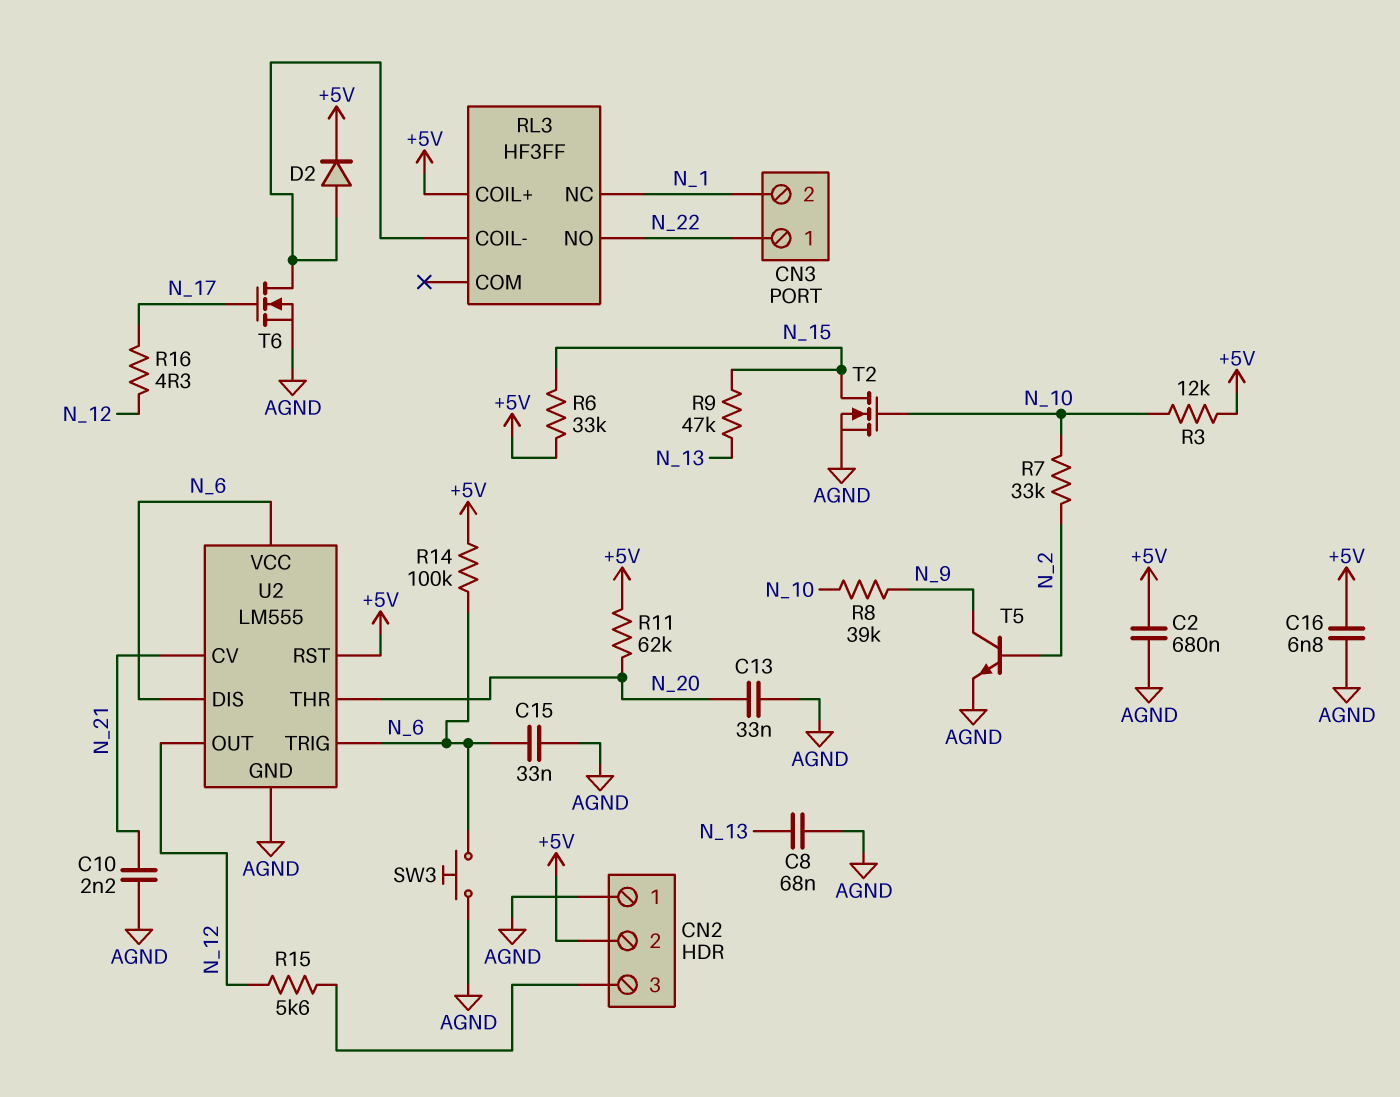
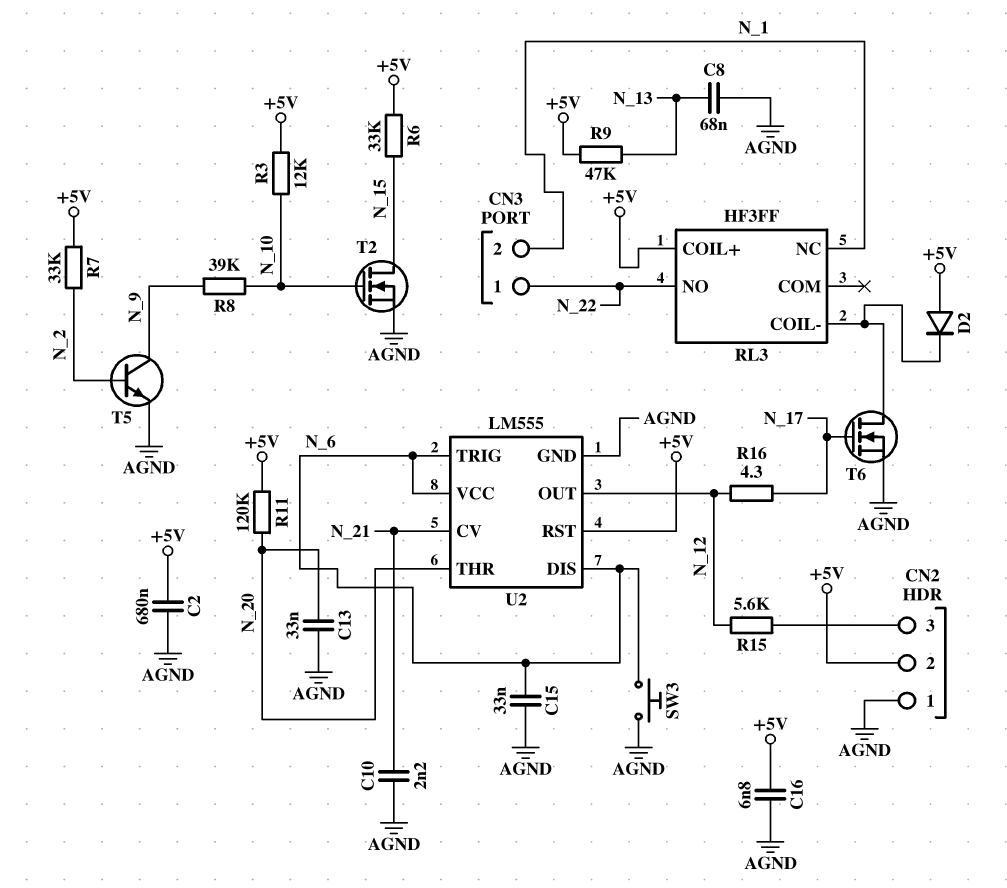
D2: diode (A RL3/COIL-, K +5V) -> diode (A +5V, K RL3/COIL-)
R7: 33k (N_2, N_10) -> 33k (+5V, N_2)
R9: 47k (N_13, N_15) -> 47k (+5V, N_13)
R11: 62k (+5V, N_20) -> 120k (+5V, N_20)
R14: 100k (+5V, N_6) -> none

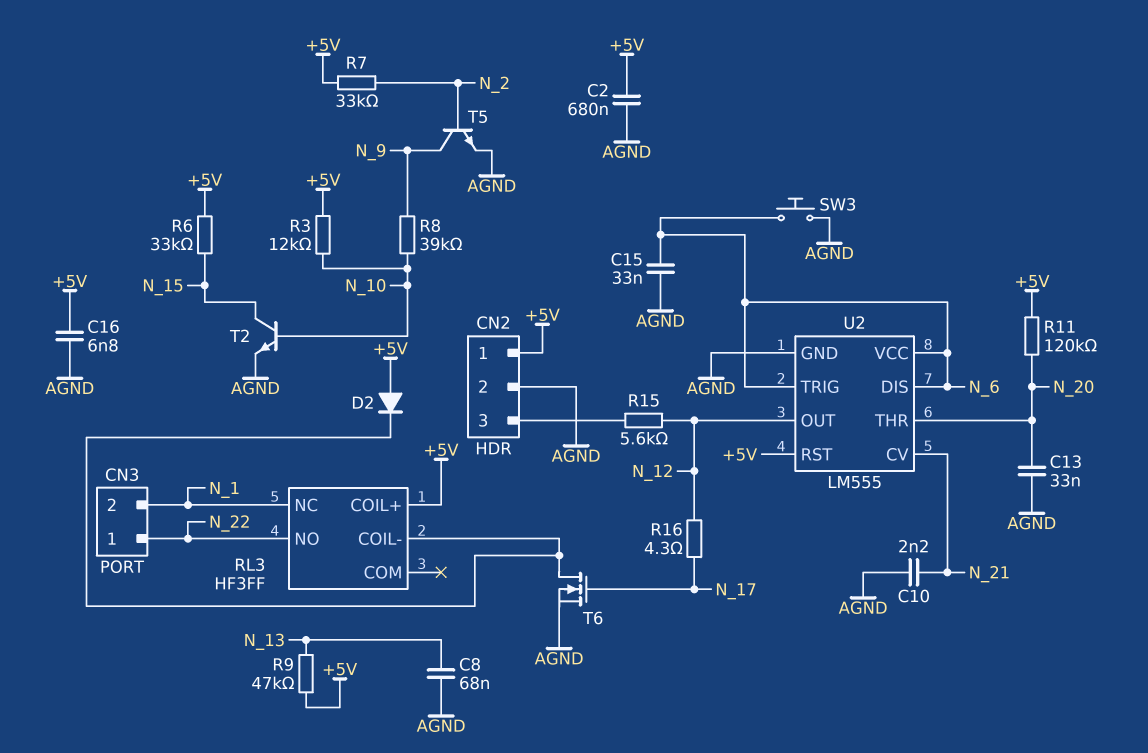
CN2 pin 1: AGND -> +5V
CN2 pin 2: +5V -> AGND
T2: NMOS (G N_10, D N_15, S AGND) -> NPN (B N_10, C N_15, E AGND)

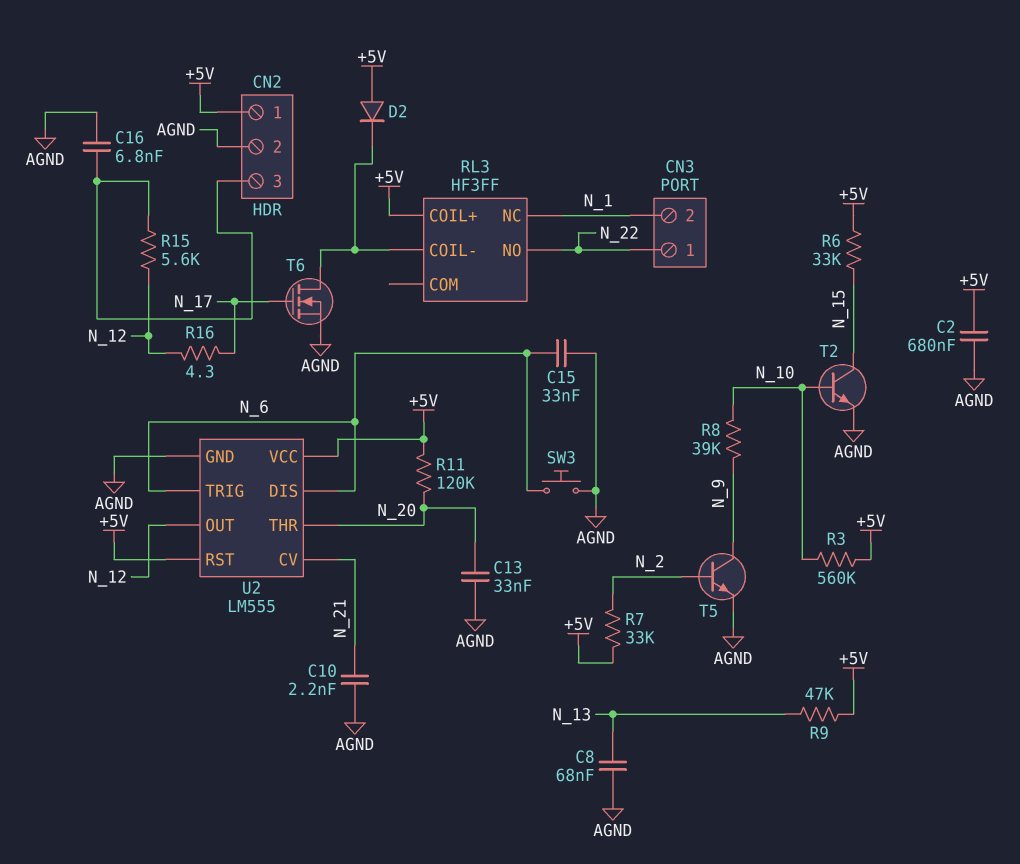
C16: 6.8nF (+5V, AGND) -> 6.8nF (AGND, CN2/3)
R3: 12k (+5V, N_10) -> 560k (+5V, N_10)
U2 pin VCC: N_6 -> +5V

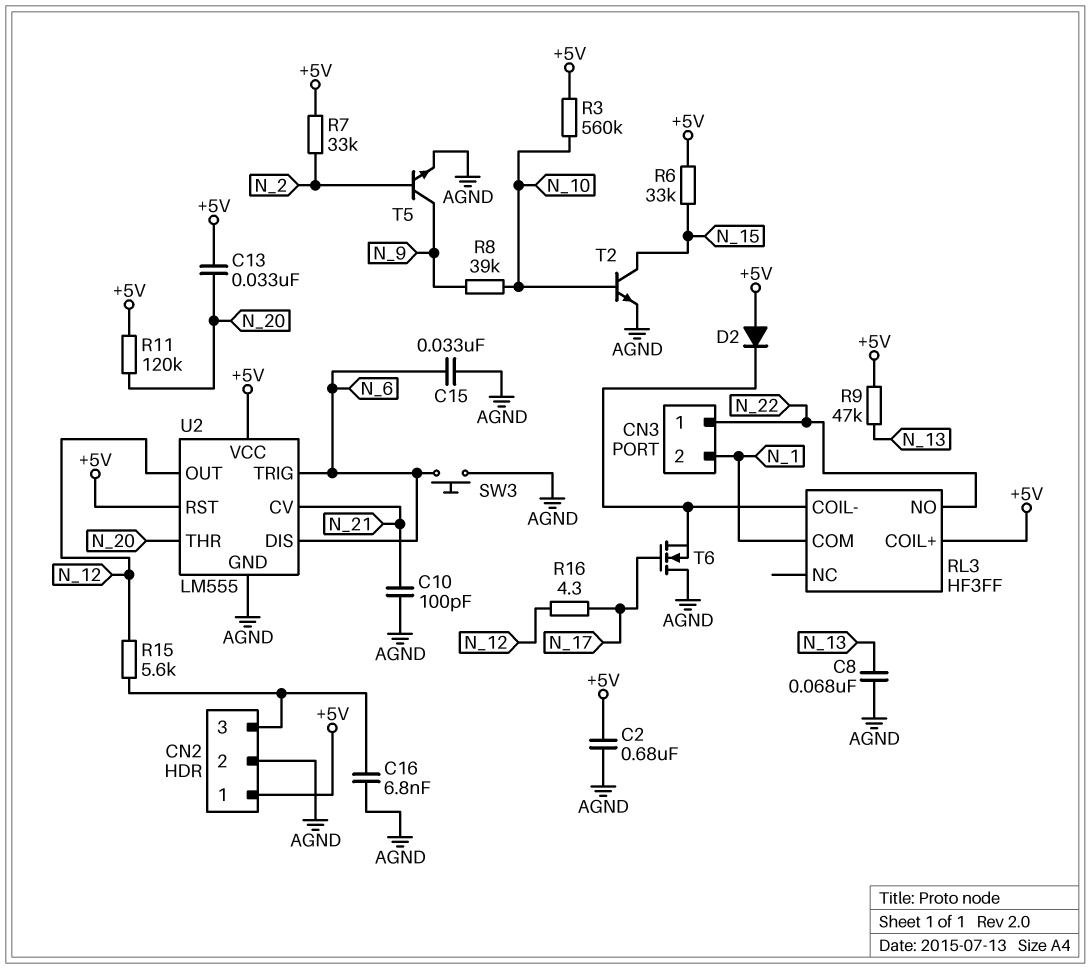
C10: 2.2nF (AGND, N_21) -> 100pF (AGND, N_21)
C13: 33nF (AGND, N_20) -> 33nF (+5V, N_20)
RL3 pin COM: none -> N_1
RL3 pin NC: N_1 -> none
T6: NMOS (G N_17, D RL3/COIL-, S AGND) -> NMOS (G N_17, D AGND, S RL3/COIL-)

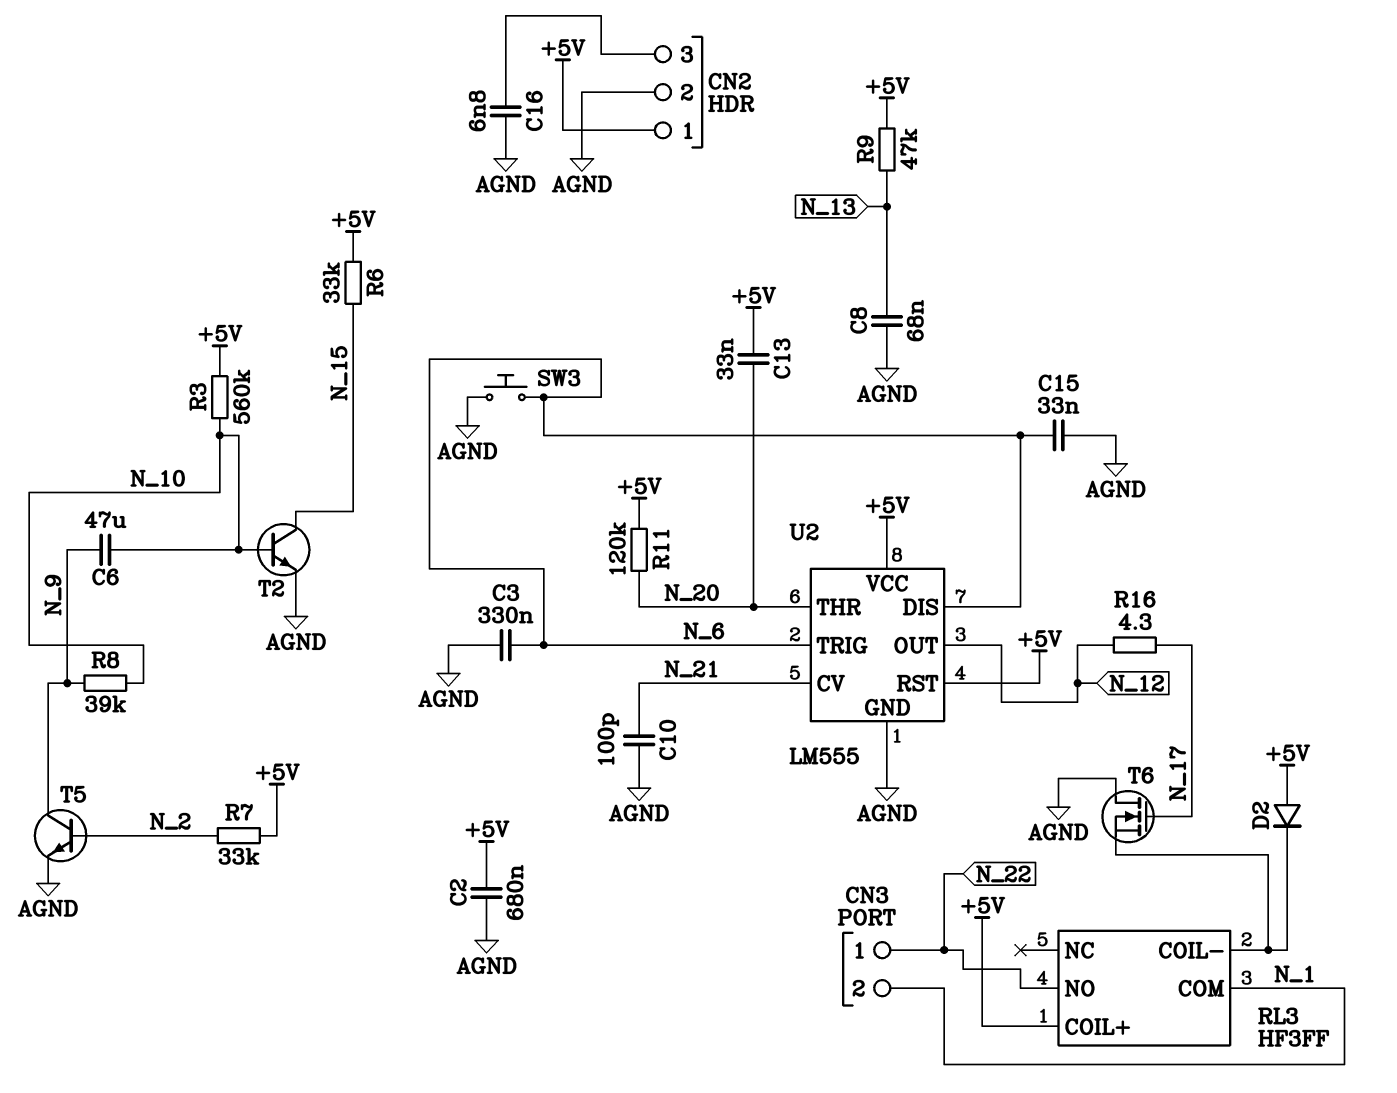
C3: none -> 330nF (AGND, N_6)
C6: none -> 47uF (N_9, N_10)
R15: 5.6k (CN2/3, N_12) -> none

